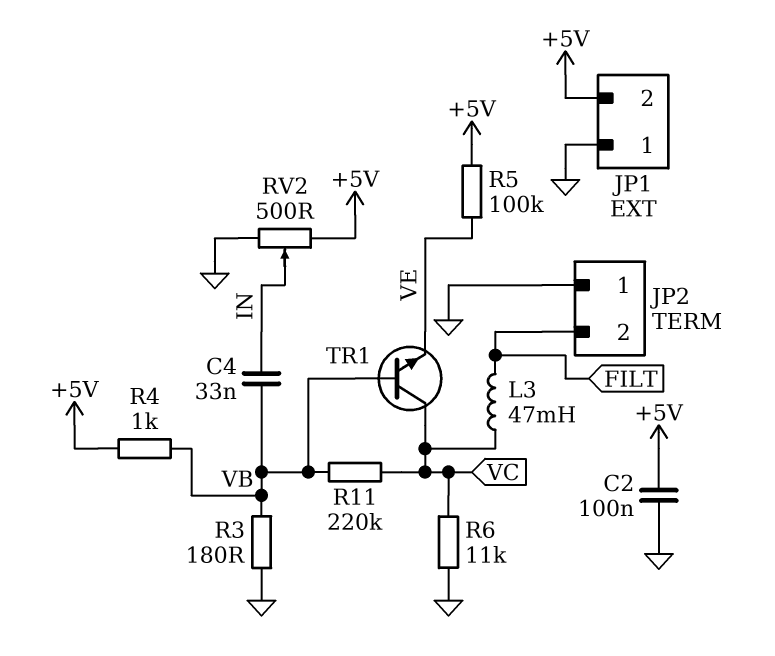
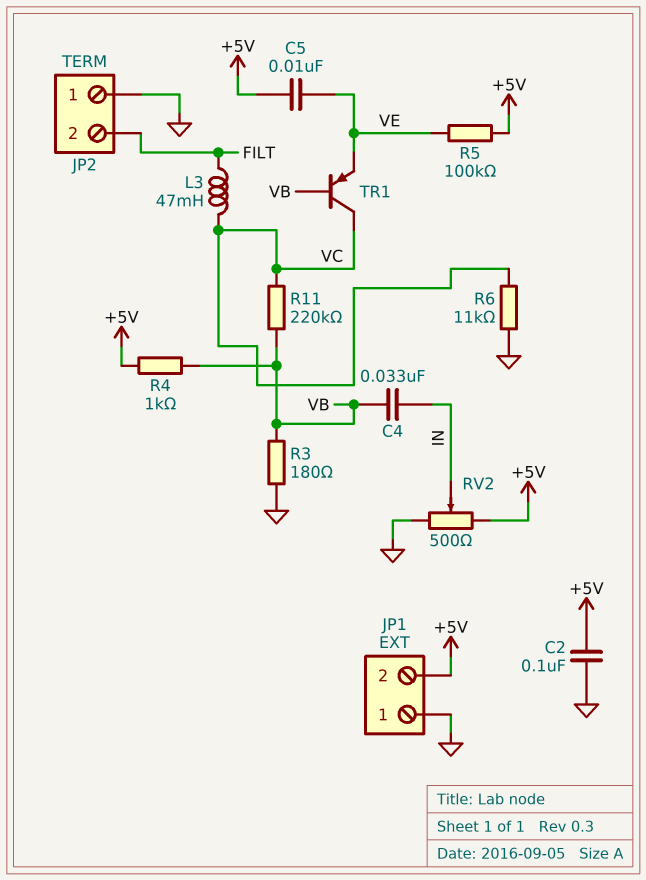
C5: none -> 10nF (+5V, VE)
TR1: NPN (B VB, C VC, E VE) -> PNP (B VB, C VC, E VE)

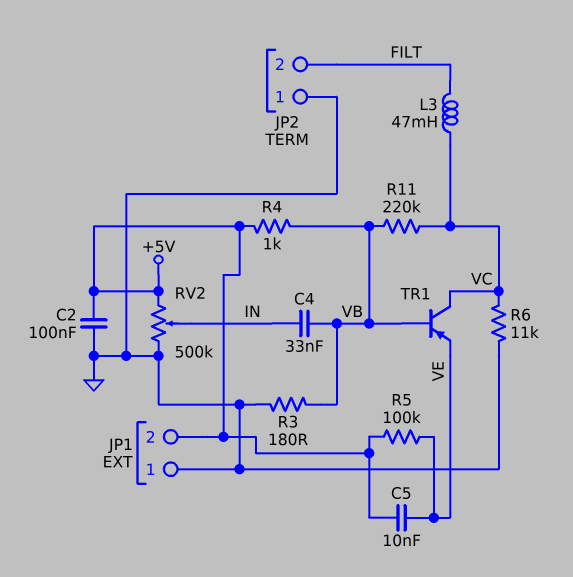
RV2: 500 (+5V, GND, wiper IN) -> 500k (+5V, GND, wiper IN)

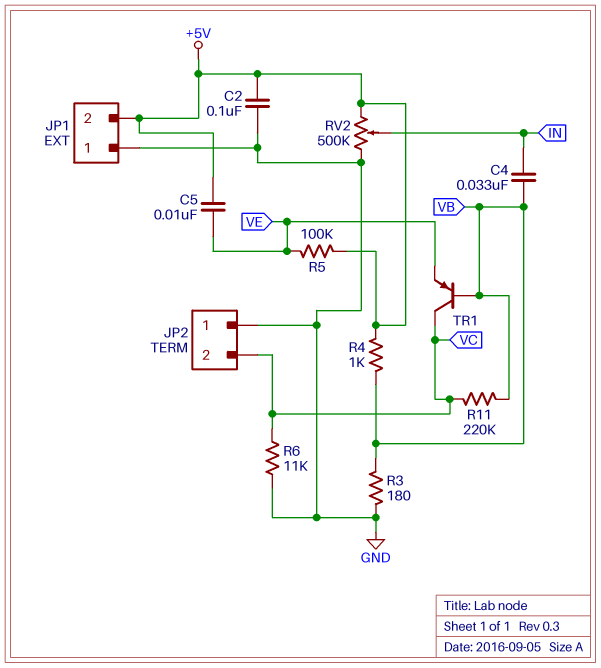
JP2 pin 2: FILT -> VC
L3: 47mH (FILT, VC) -> none

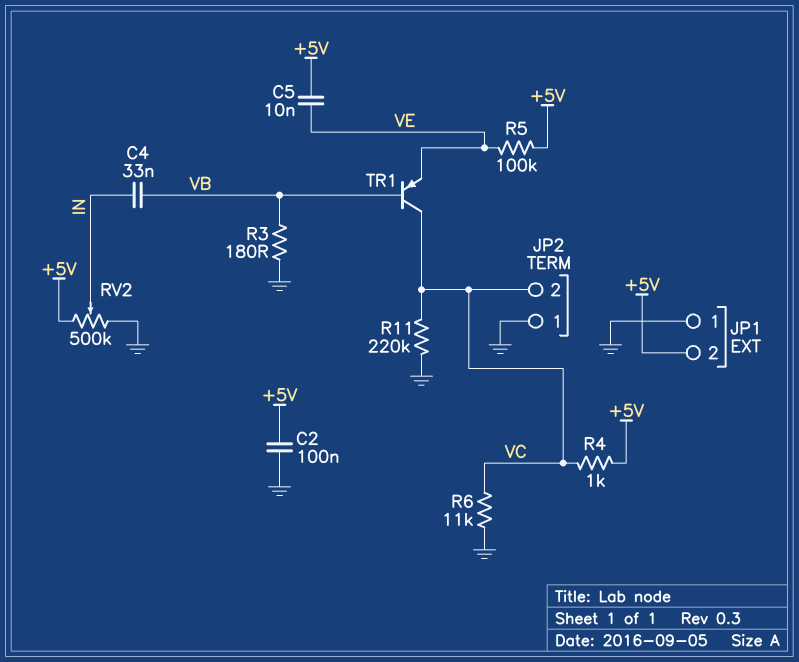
R4: 1k (+5V, VB) -> 1k (+5V, VC)
R11: 220k (VB, VC) -> 220k (GND, VC)

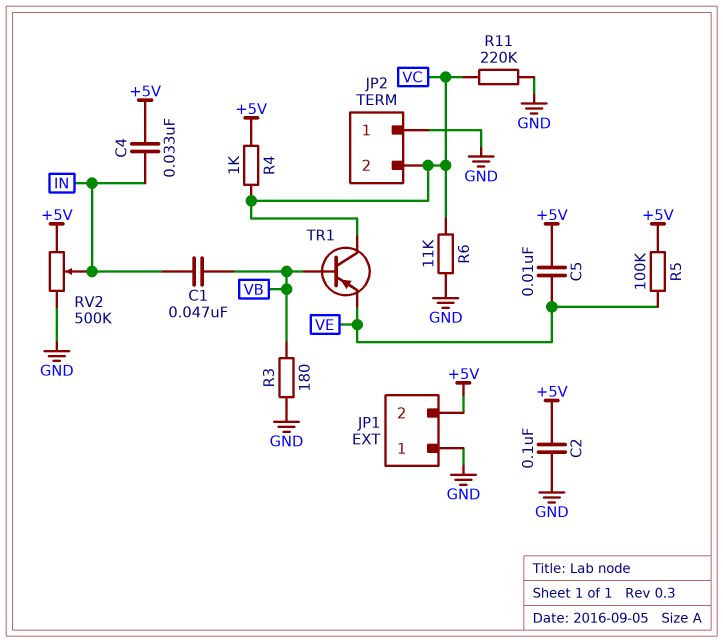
C1: none -> 47nF (IN, VB)
C4: 33nF (IN, VB) -> 33nF (+5V, IN)

